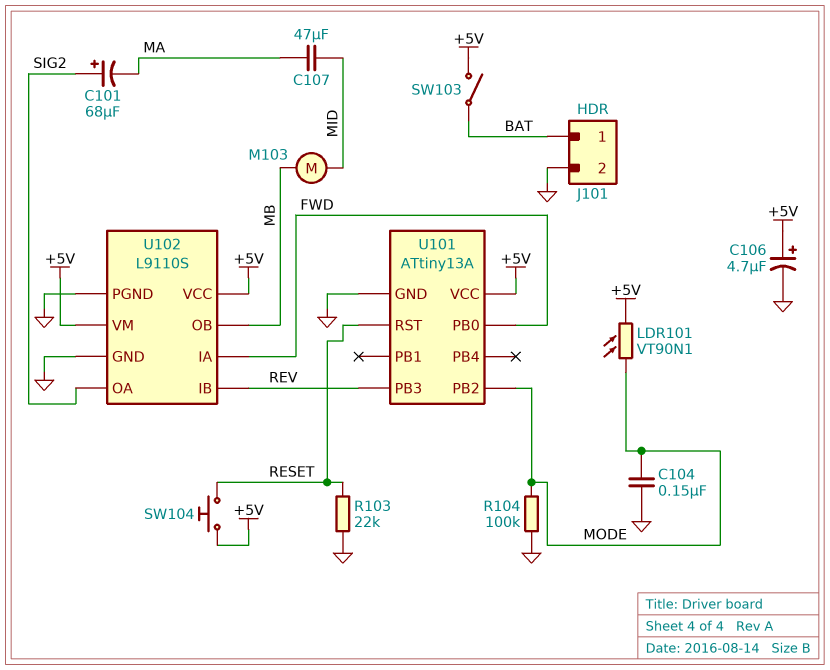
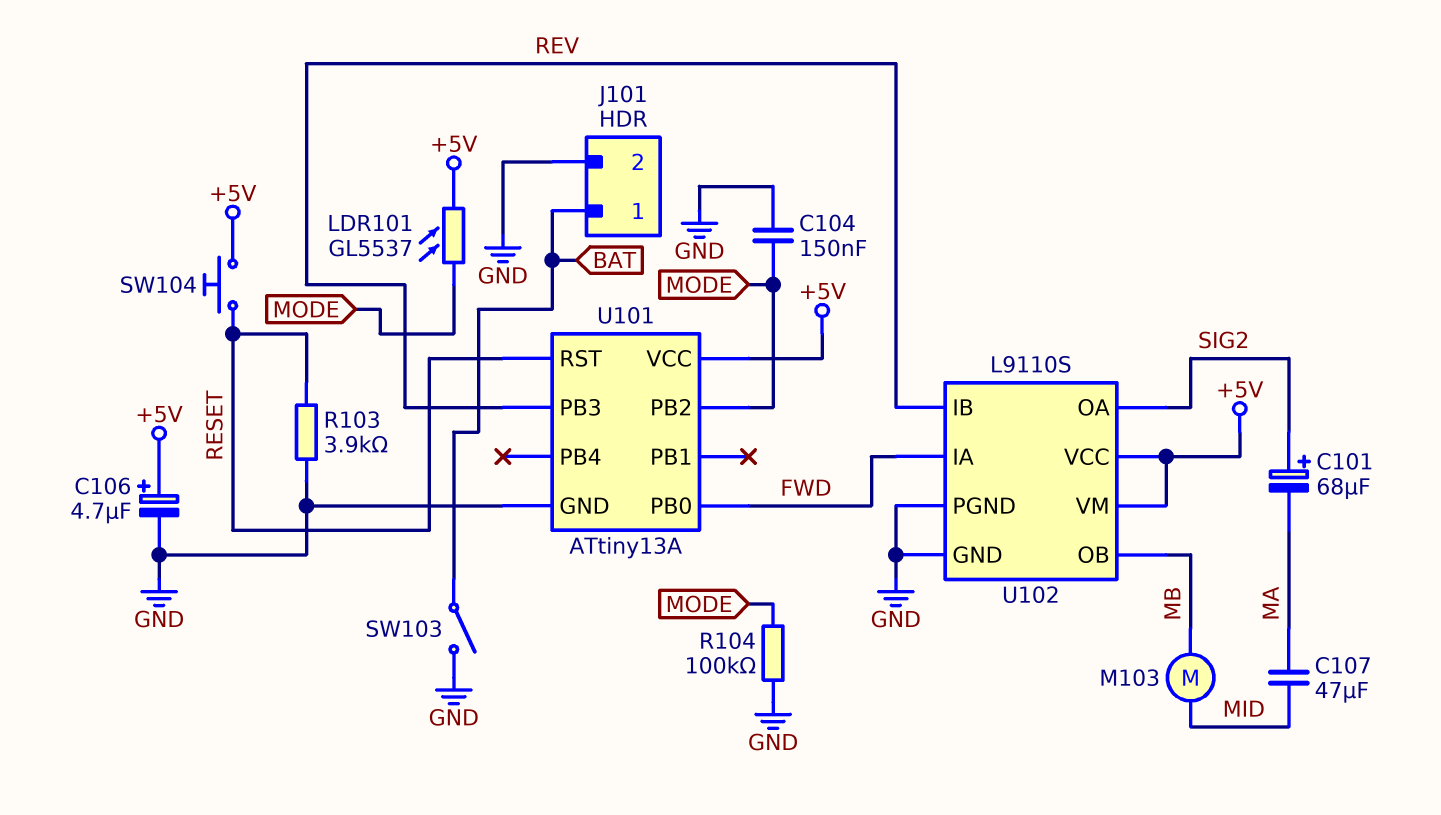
LDR101: VT90N1 (+5V, MODE) -> GL5537 (+5V, MODE)
R103: 22k (GND, RESET) -> 3.9k (GND, RESET)
SW103: switch (+5V, BAT) -> switch (BAT, GND)

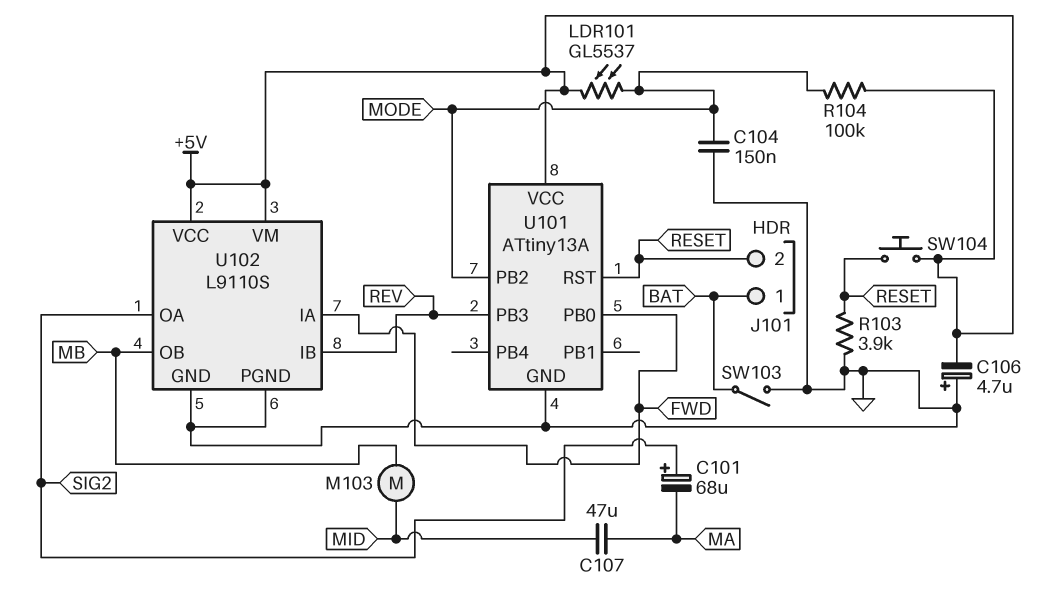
C106: 4.7uF (plus +5V, minus GND) -> 4.7uF (plus GND, minus +5V)
J101 pin 2: GND -> RESET
R104: 100k (GND, MODE) -> 100k (+5V, MODE)

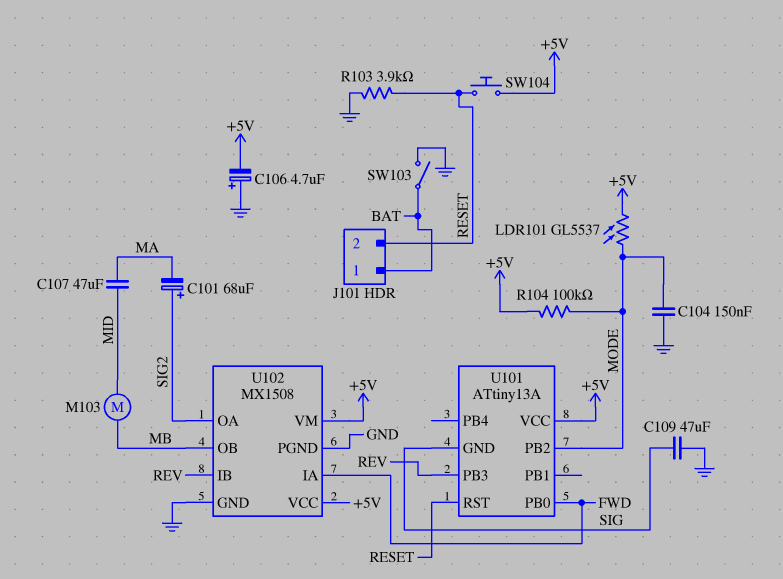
C109: none -> 47uF (GND, SIG)
U101 pin GND: GND -> SIG
U102: L9110S -> MX1508

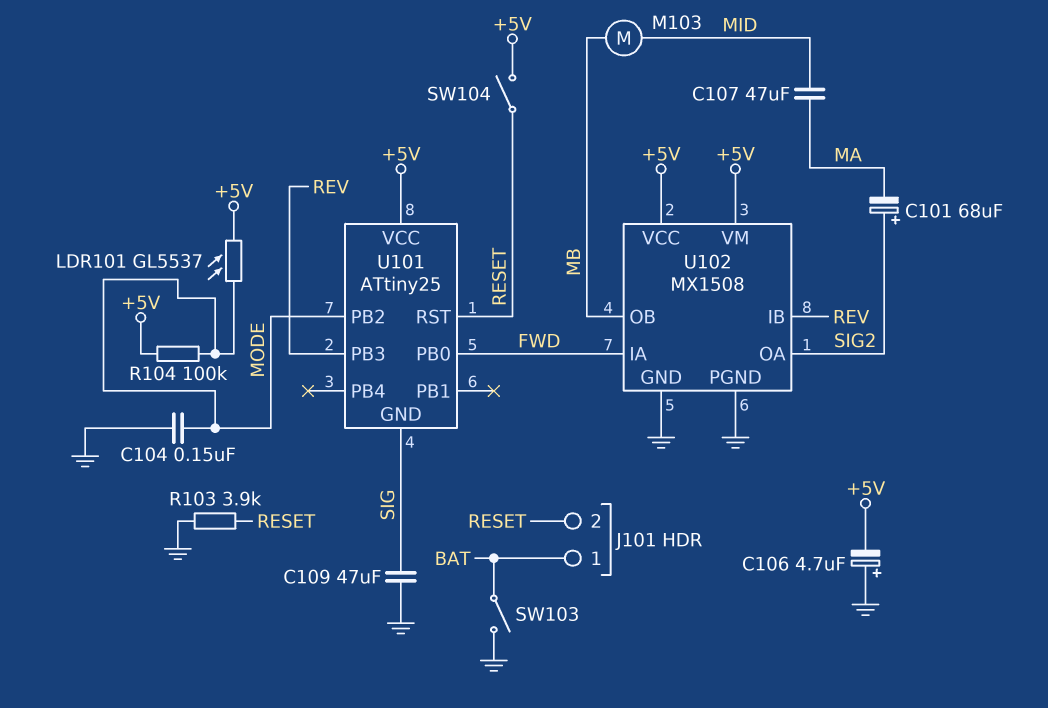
SW104: button (+5V, RESET) -> switch (+5V, RESET)
U101: ATtiny13A -> ATtiny25

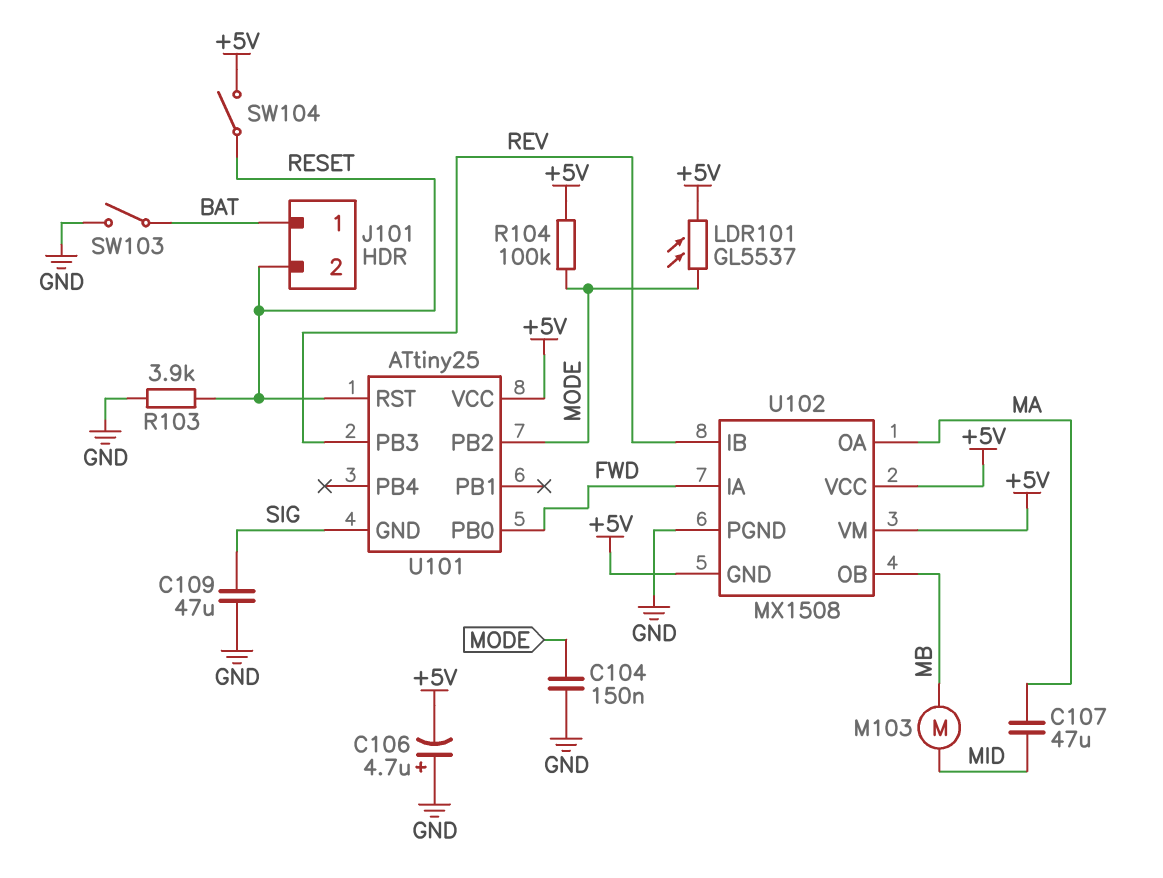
C101: 68uF (plus SIG2, minus MA) -> none
U102 pin GND: GND -> +5V
U102 pin OA: SIG2 -> MA

